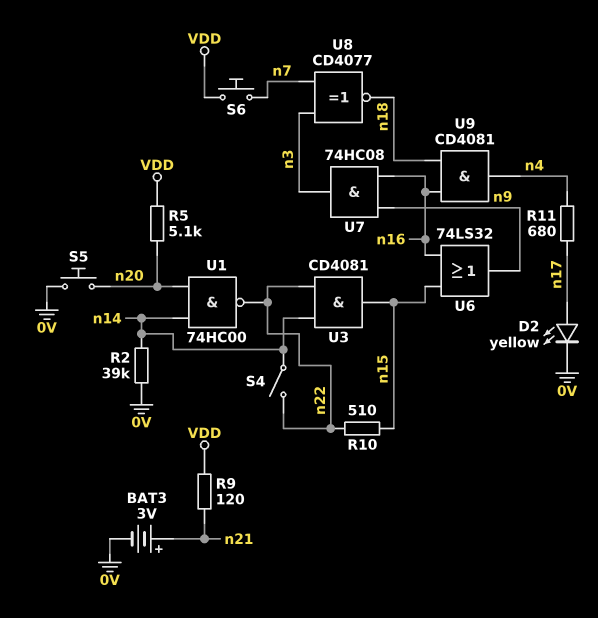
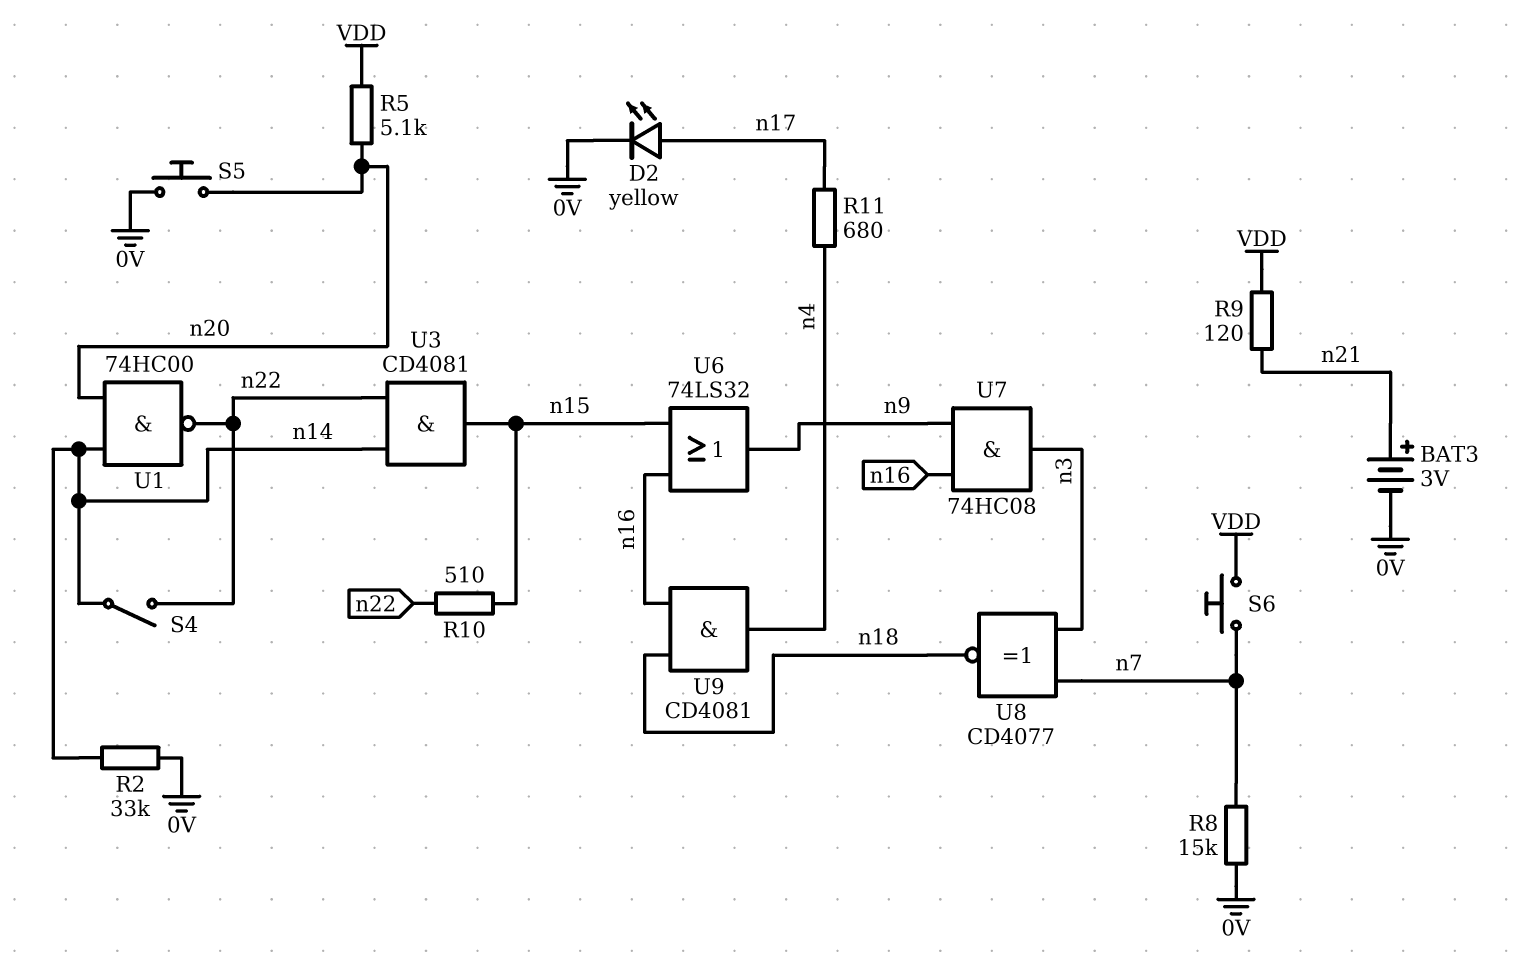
R2: 39k (0V, n14) -> 33k (0V, n14)
R8: none -> 15k (0V, n7)

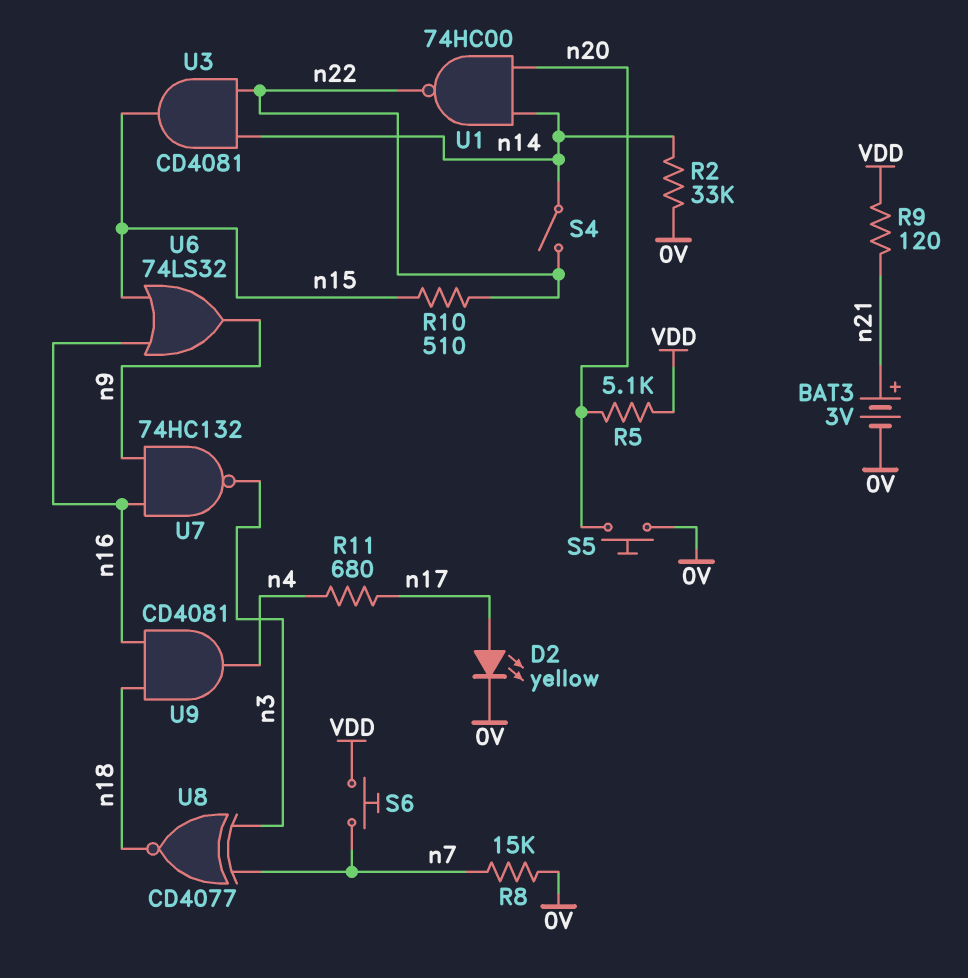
U7: AND 74HC08 (in n9, in n16, out n3) -> NAND 74HC132 (in n9, in n16, out n3)

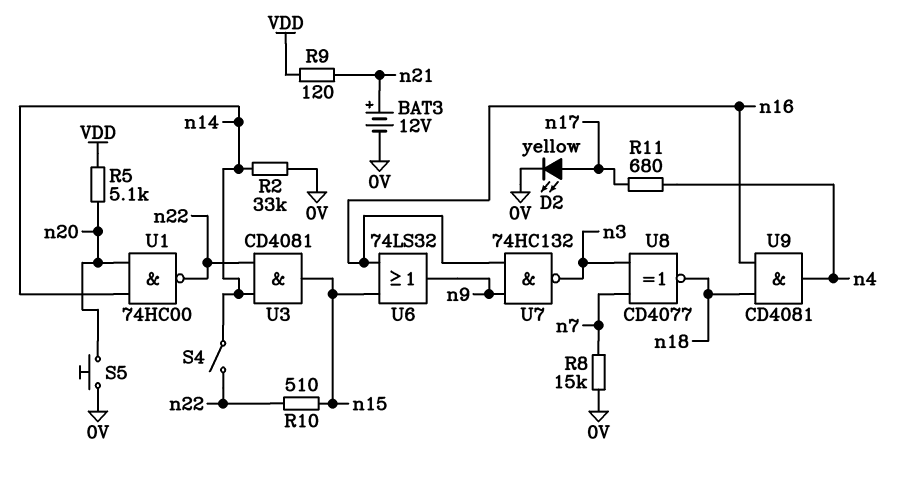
BAT3: 3V (plus n21, minus 0V) -> 12V (plus n21, minus 0V)
S6: button (VDD, n7) -> none

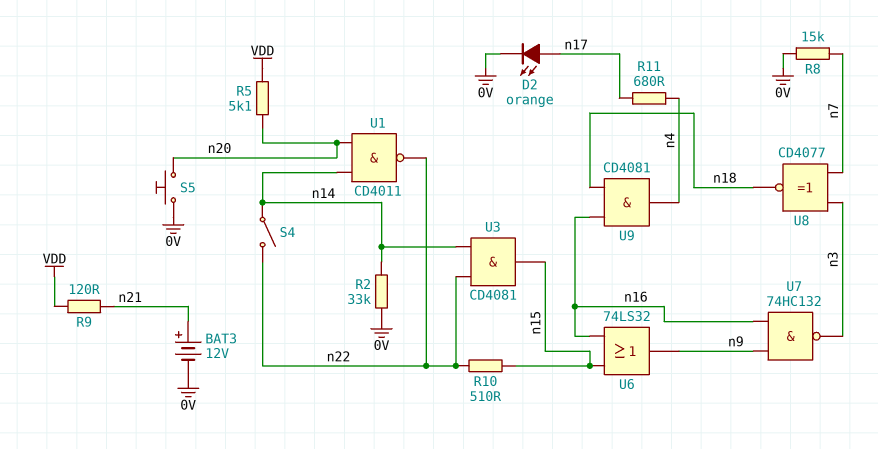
D2: LED yellow (A n17, K 0V) -> LED orange (A n17, K 0V)
U1: NAND 74HC00 (in n14, in n20, out n22) -> NAND CD4011 (in n14, in n20, out n22)

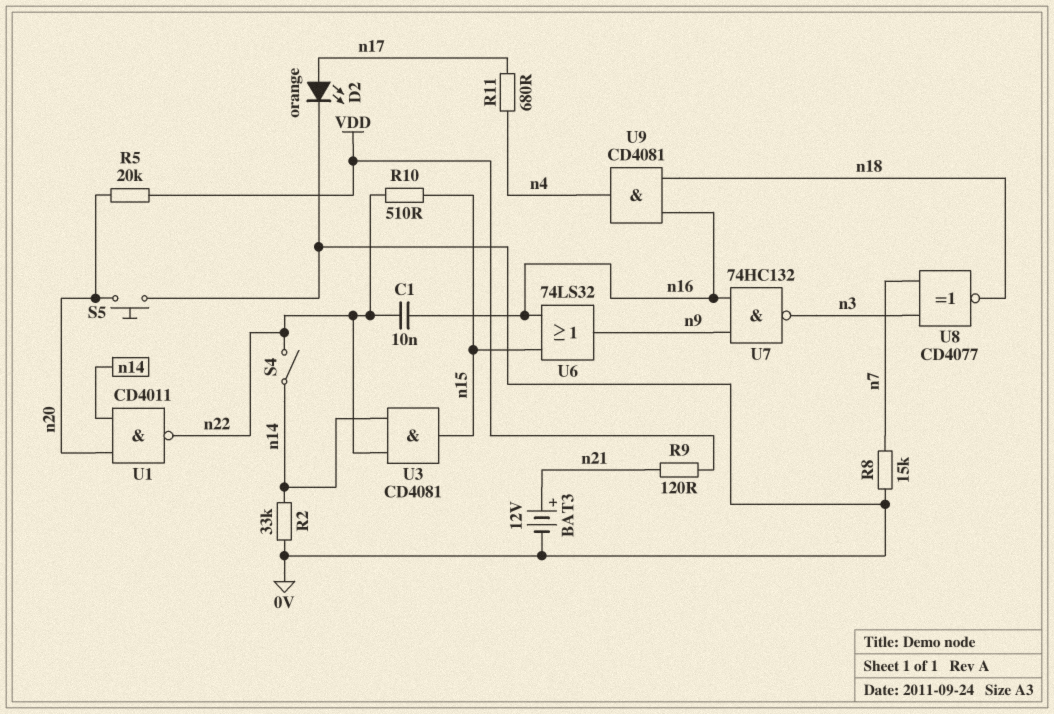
C1: none -> 10nF (n16, n22)
R5: 5.1k (VDD, n20) -> 20k (VDD, n20)

